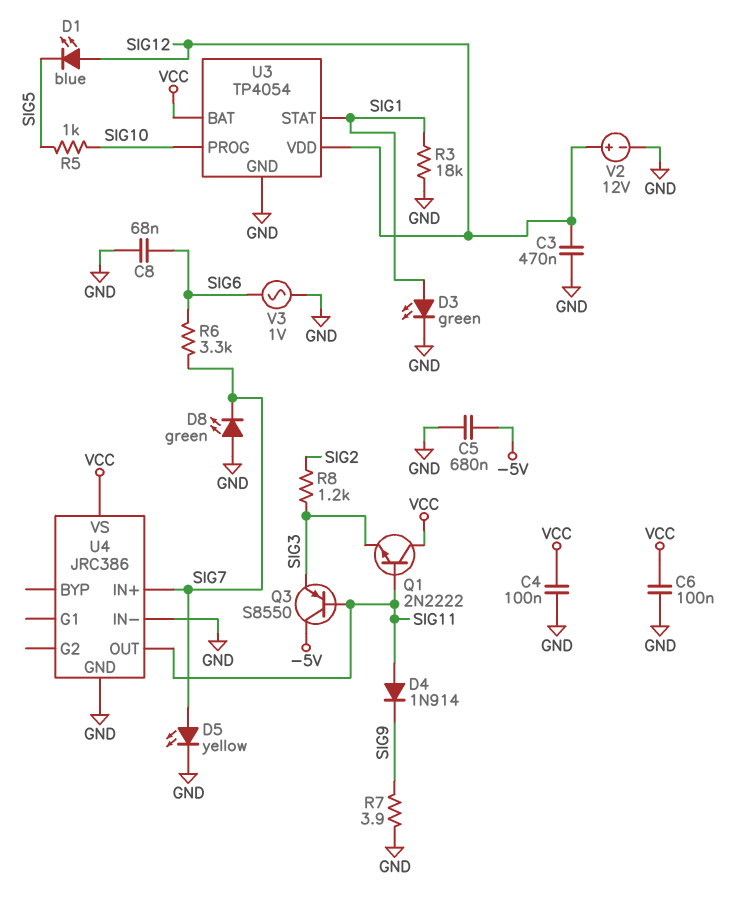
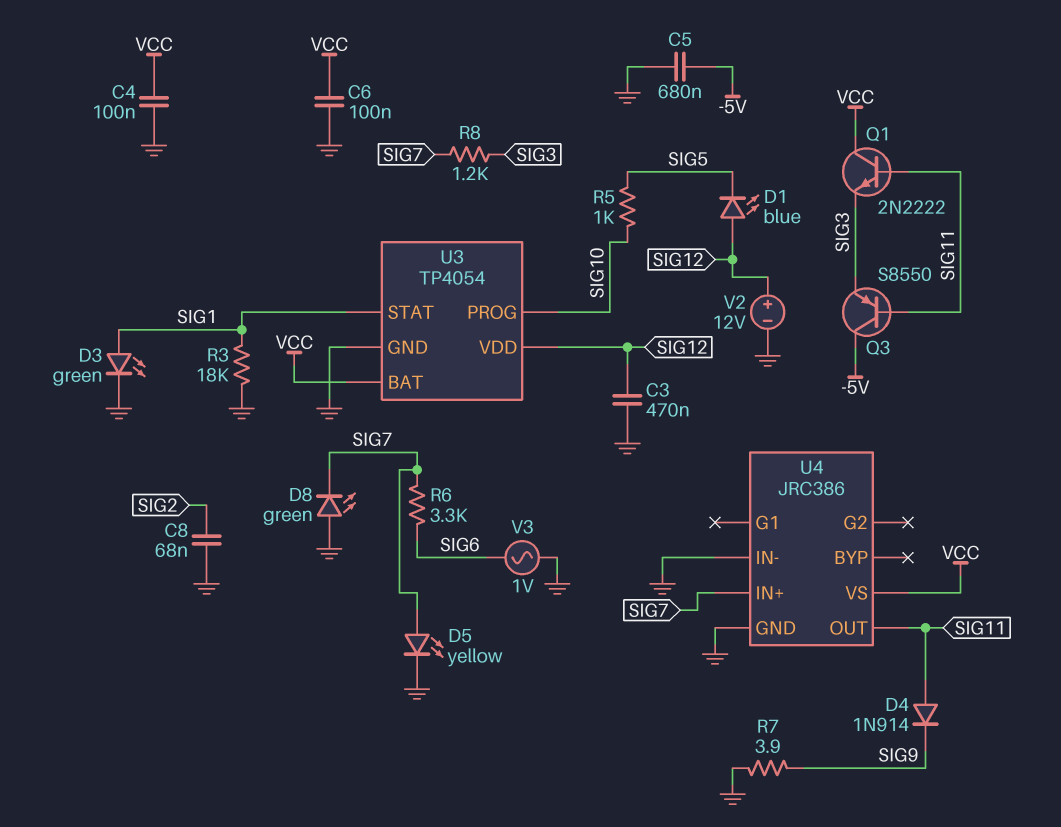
C8: 68nF (GND, SIG6) -> 68nF (GND, SIG2)
R8: 1.2k (SIG2, SIG3) -> 1.2k (SIG3, SIG7)

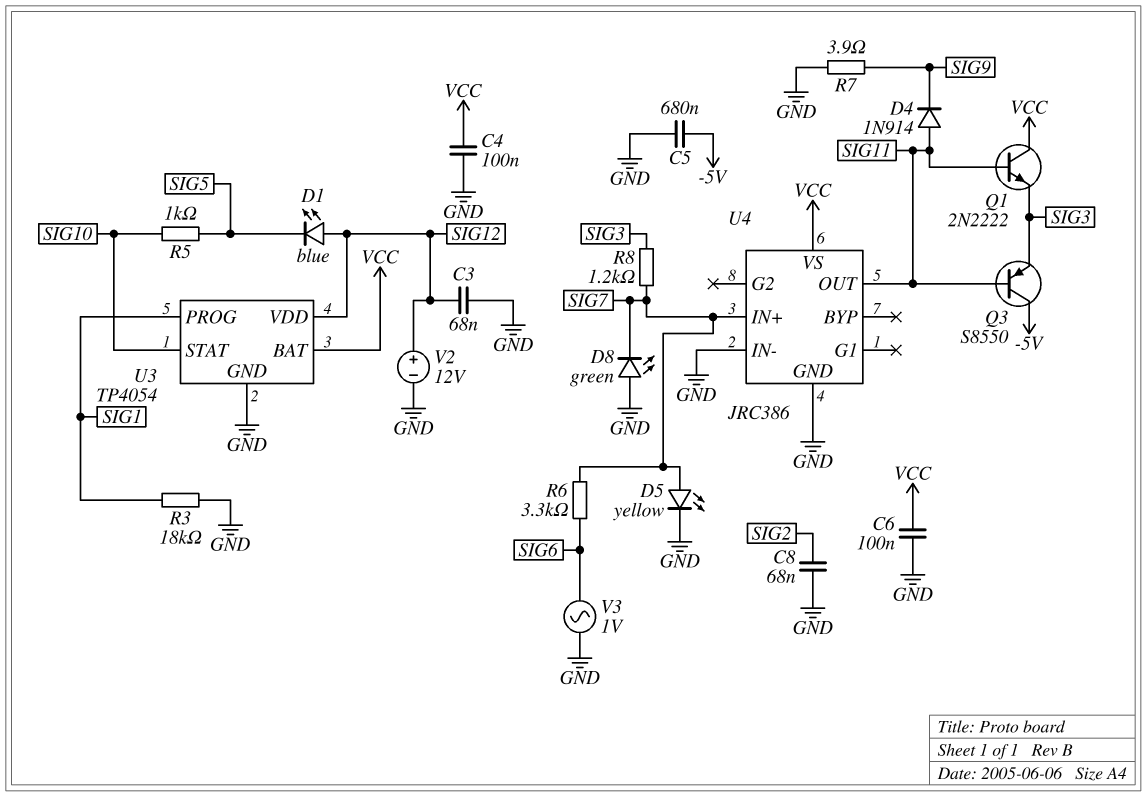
C3: 470nF (GND, SIG12) -> 68nF (GND, SIG12)
D3: LED green (A SIG1, K GND) -> none
U3 pin PROG: SIG10 -> SIG1
U3 pin STAT: SIG1 -> SIG10

